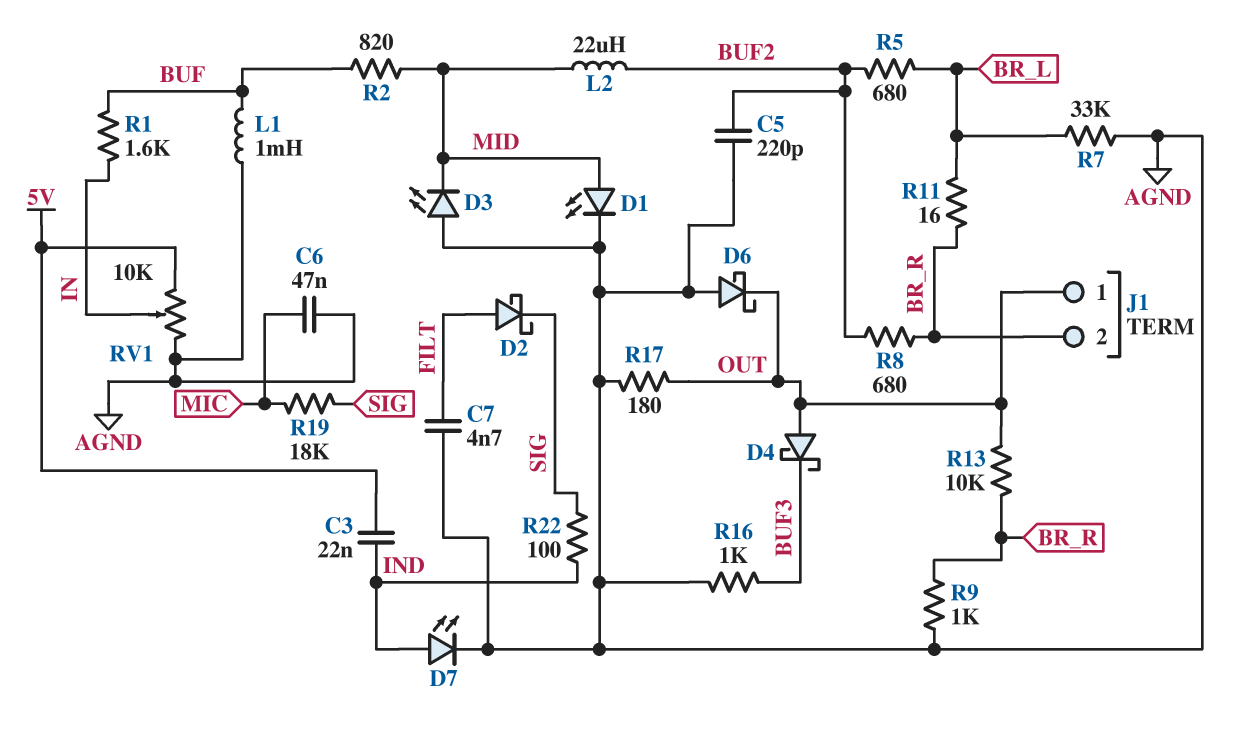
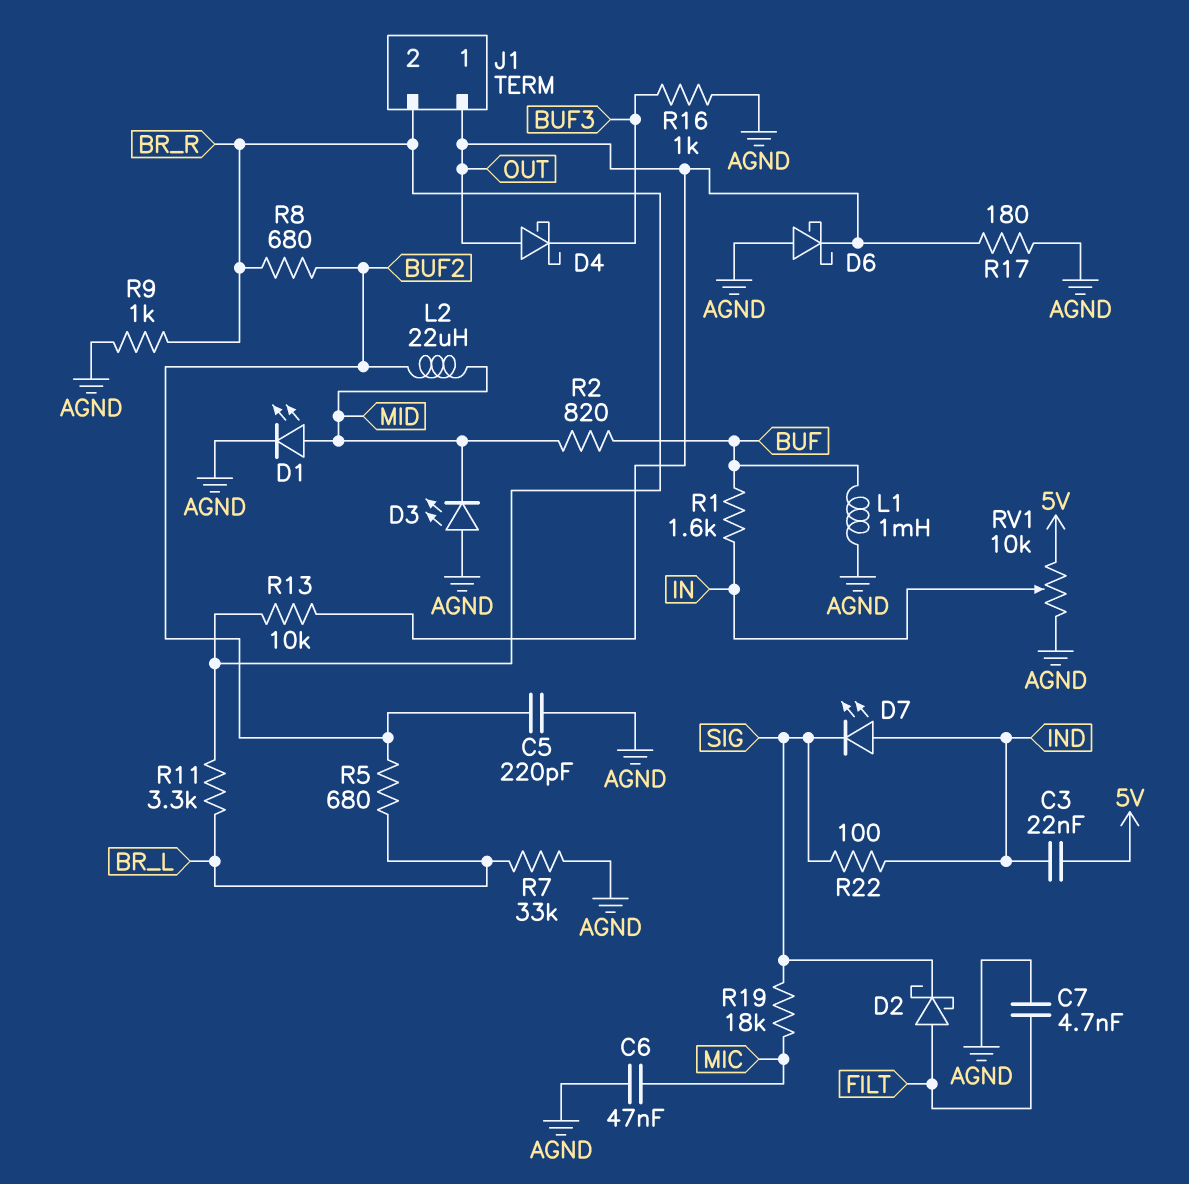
D7: LED (A IND, K AGND) -> LED (A IND, K SIG)
R11: 16 (BR_L, BR_R) -> 3.3k (BR_L, BR_R)

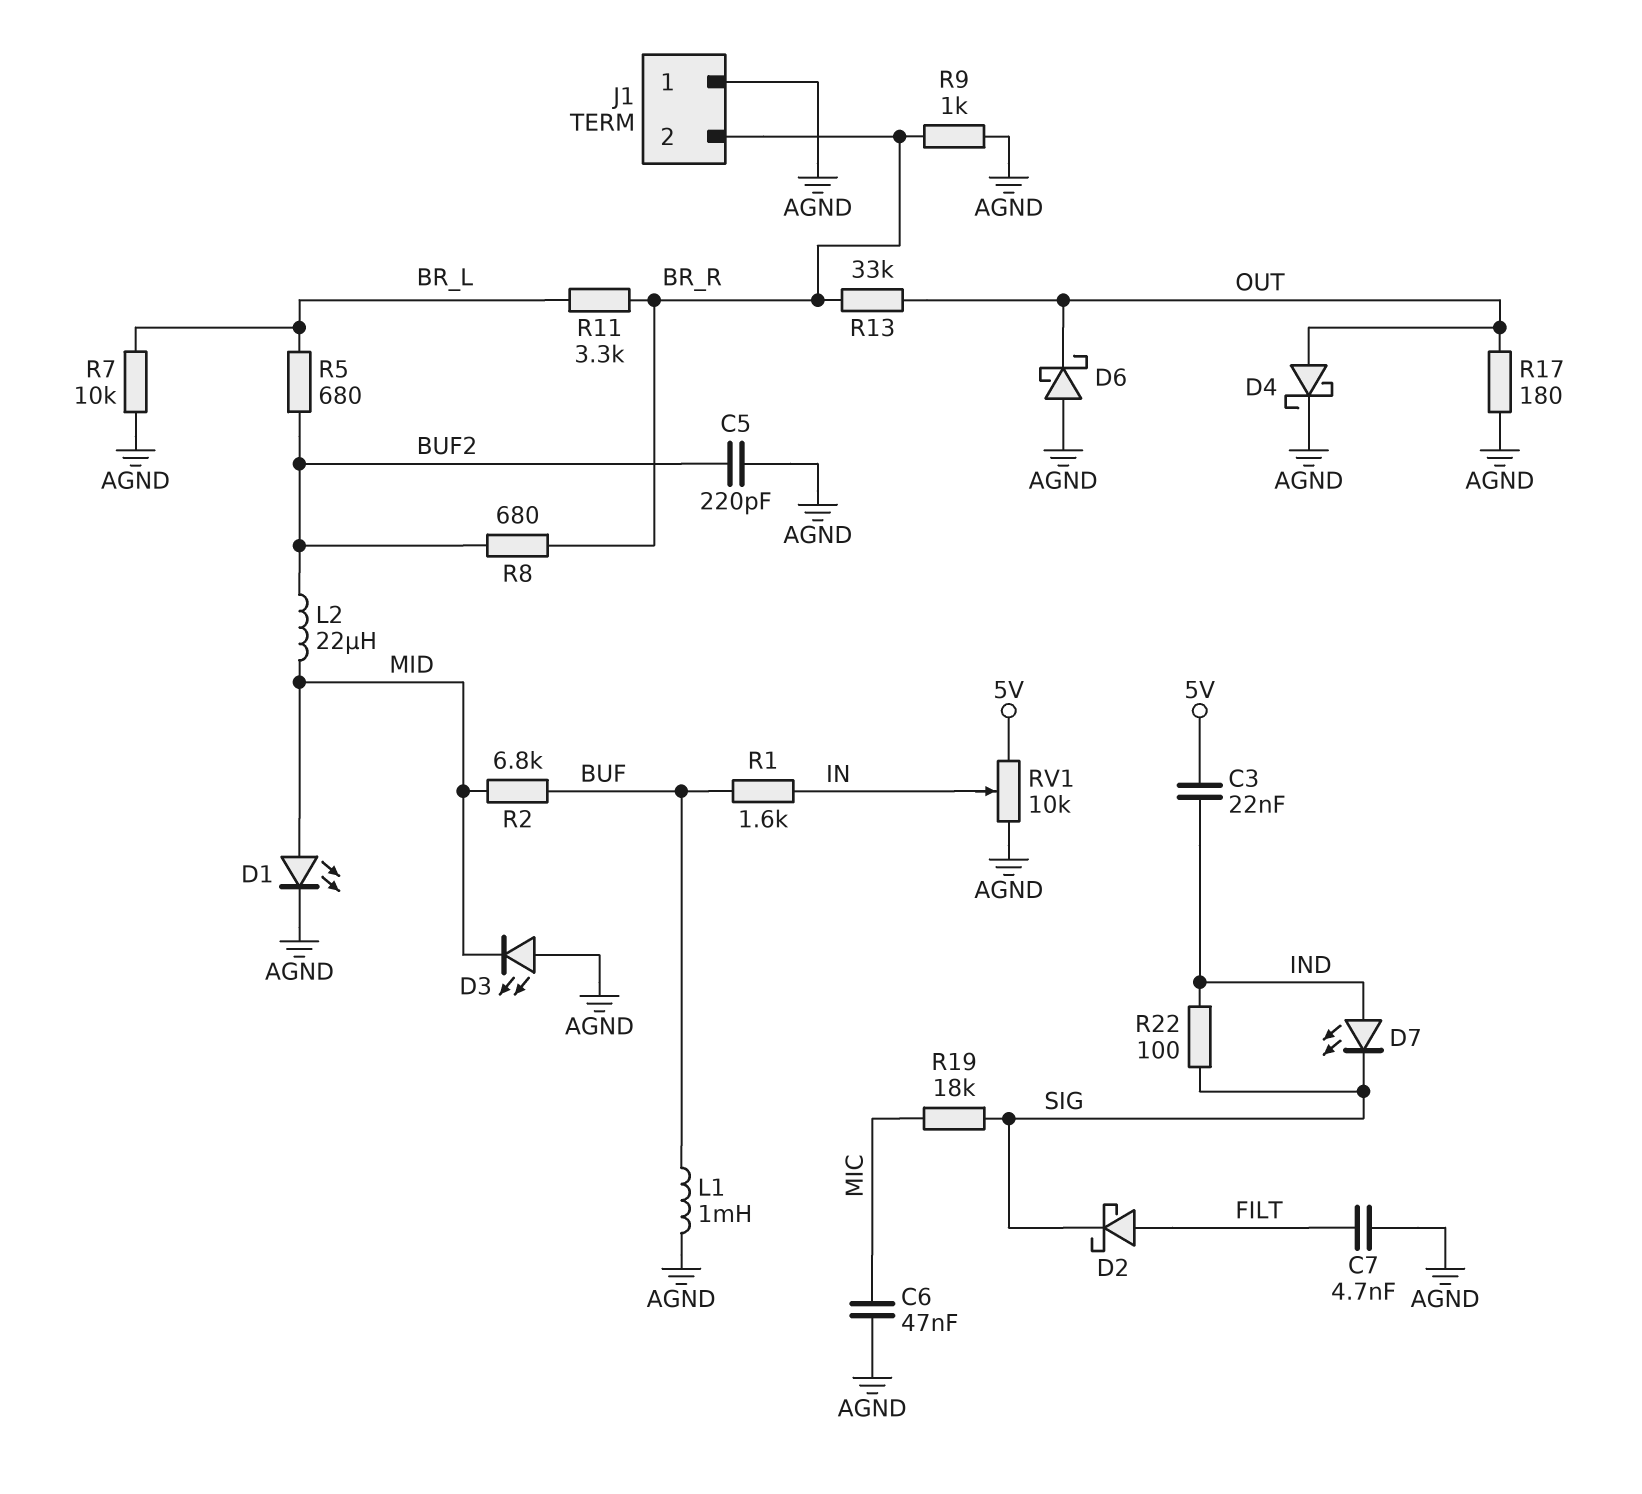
D4: schottky (A OUT, K BUF3) -> schottky (A OUT, K AGND)
J1 pin 1: OUT -> AGND
R2: 820 (BUF, MID) -> 6.8k (BUF, MID)
R7: 33k (AGND, BR_L) -> 10k (AGND, BR_L)
R13: 10k (BR_R, OUT) -> 33k (BR_R, OUT)
R16: 1k (AGND, BUF3) -> none

